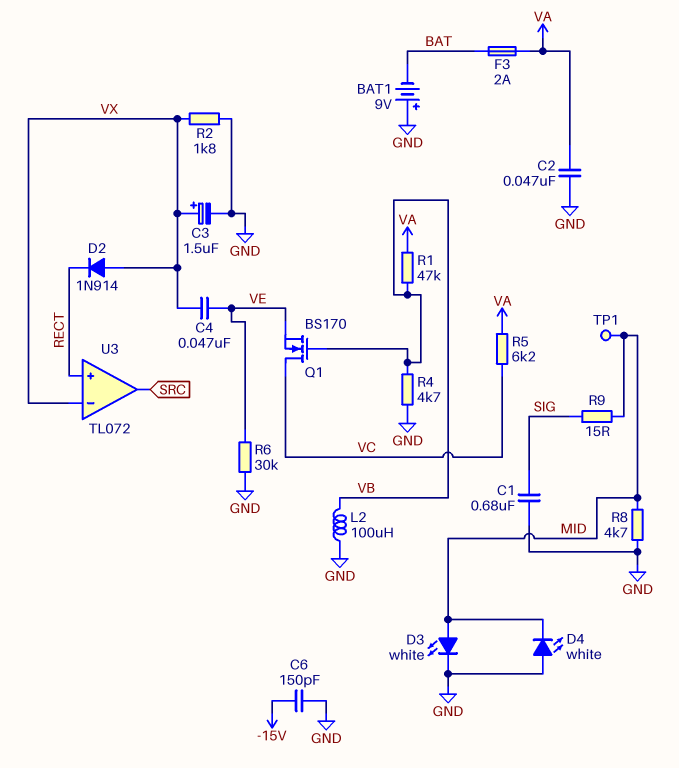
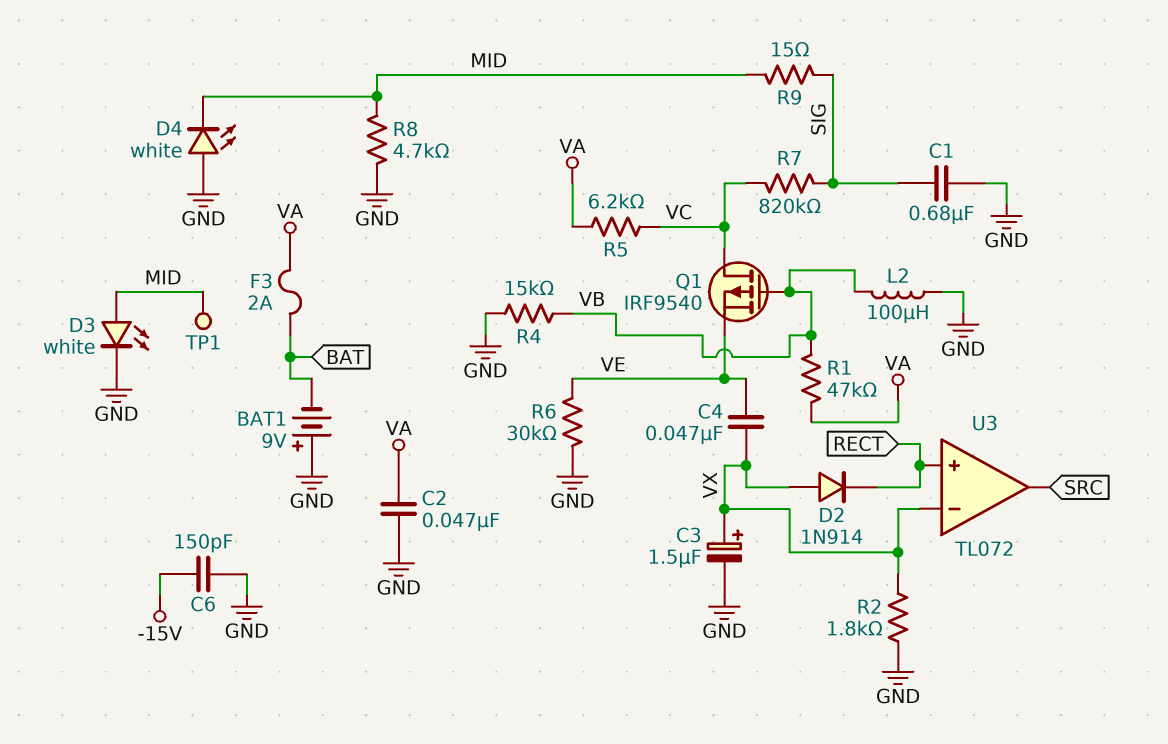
Q1: NMOS BS170 (G VB, D VC, S VE) -> PMOS IRF9540 (G VB, D VC, S VE)
R4: 4.7k (GND, VB) -> 15k (GND, VB)
R7: none -> 820k (SIG, VC)

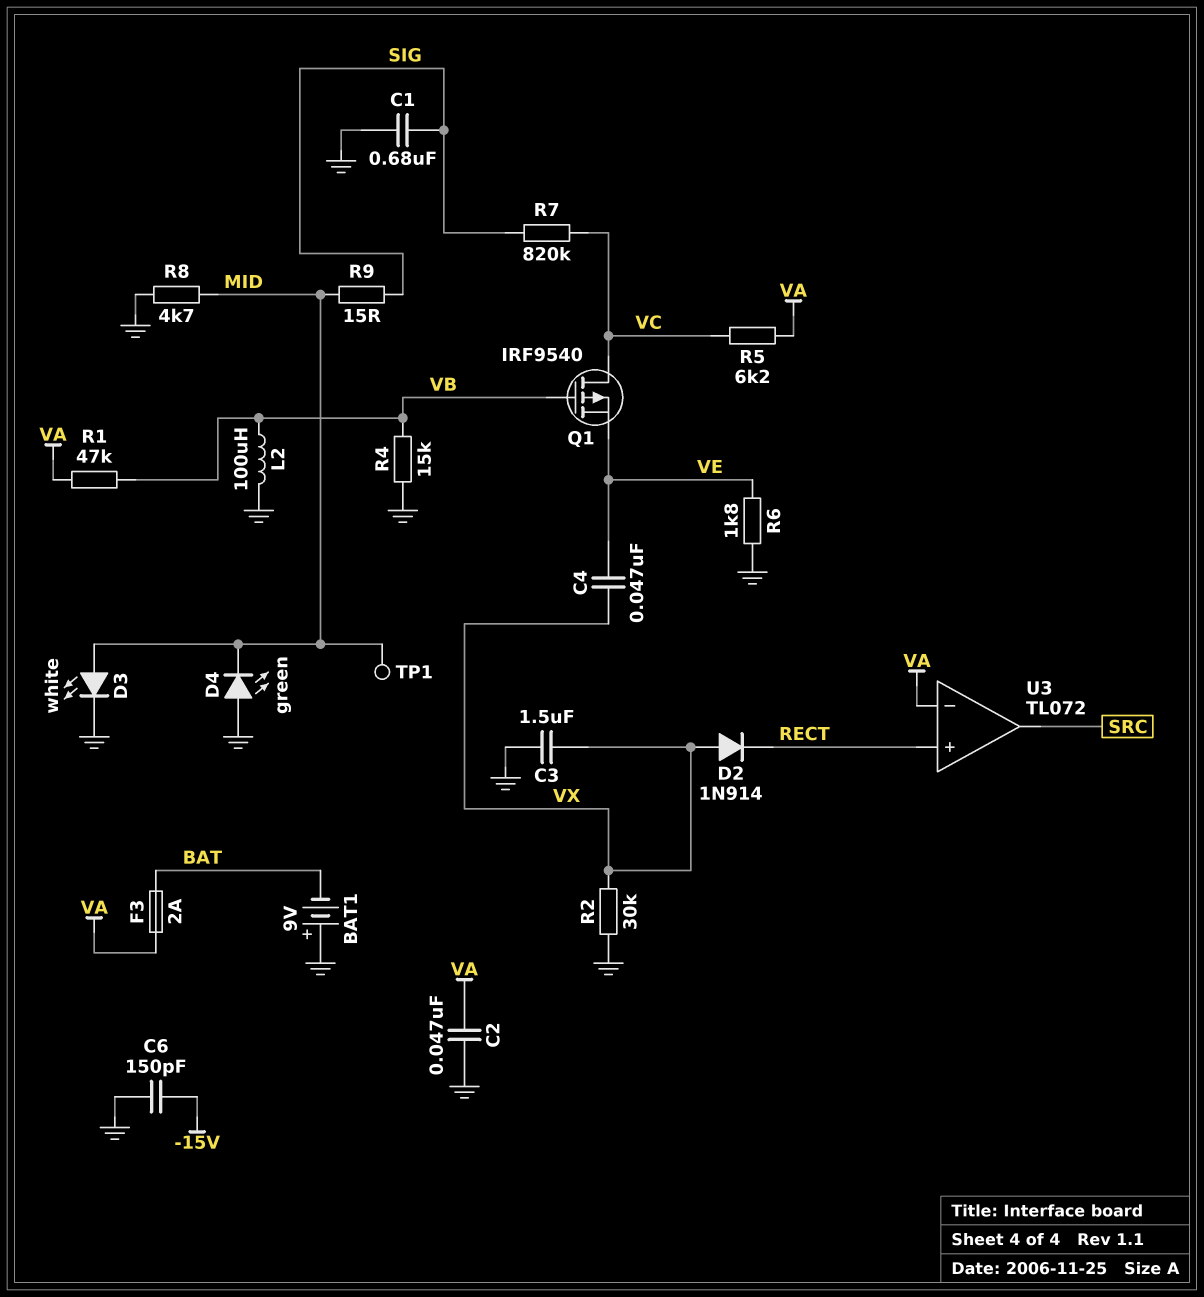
C3: 1.5uF (plus VX, minus GND) -> 1.5uF (GND, VX)
D4: LED white (A GND, K MID) -> LED green (A GND, K MID)
R2: 1.8k (GND, VX) -> 30k (GND, VX)
R6: 30k (GND, VE) -> 1.8k (GND, VE)
U3 pin in-: VX -> VA

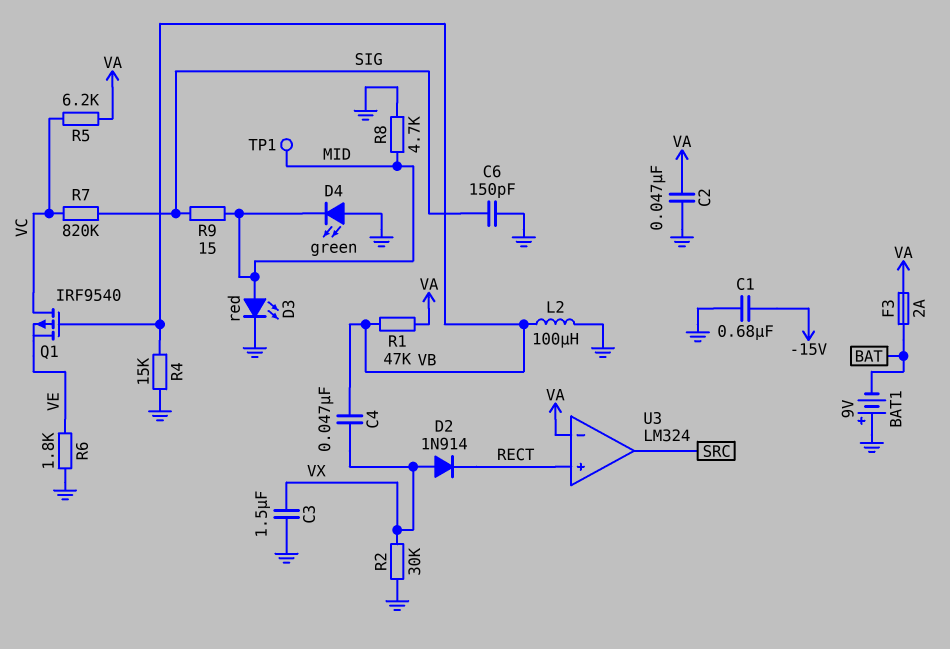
C1: 680nF (GND, SIG) -> 680nF (-15V, GND)
C4: 47nF (VE, VX) -> 47nF (VB, VX)
C6: 150pF (-15V, GND) -> 150pF (GND, SIG)
D3: LED white (A MID, K GND) -> LED red (A MID, K GND)
U3: TL072 -> LM324

